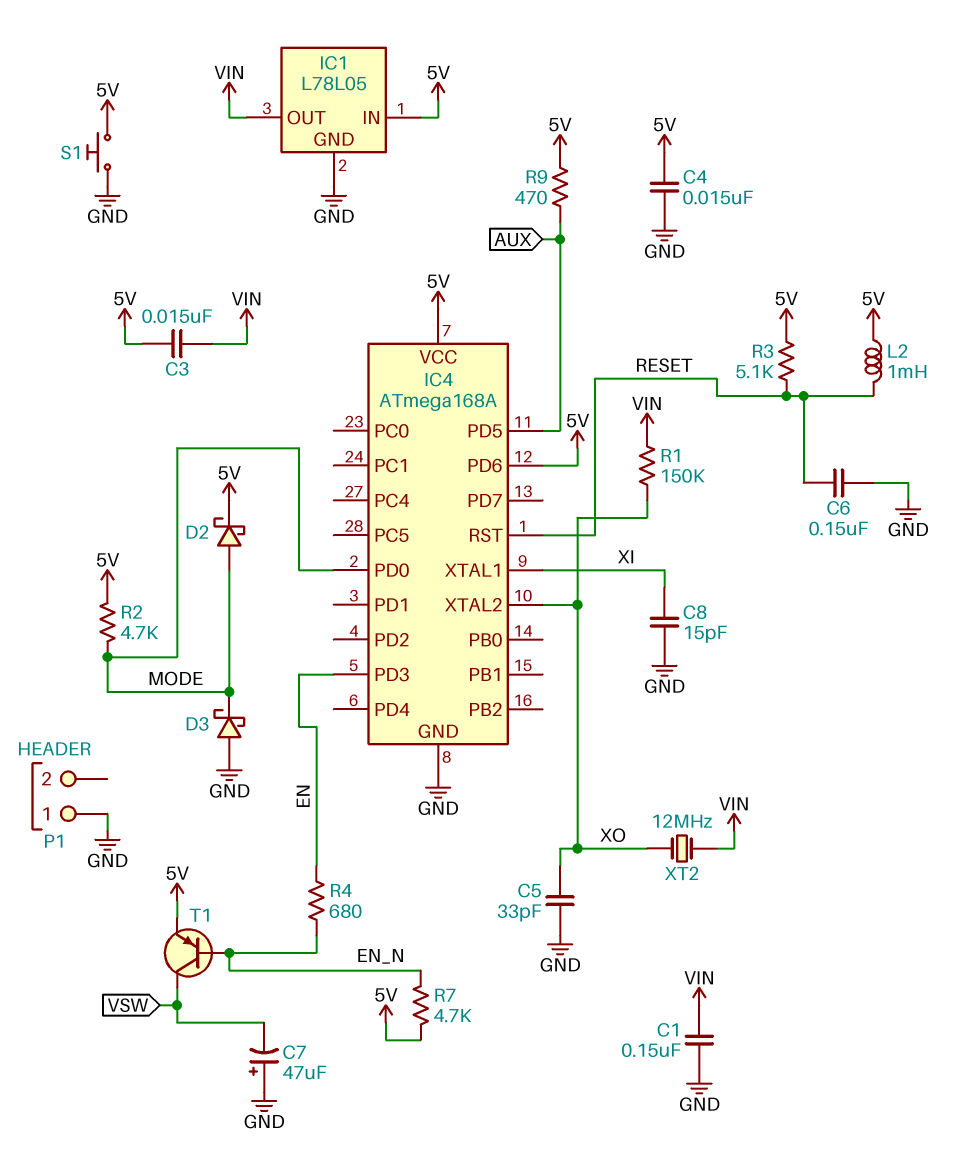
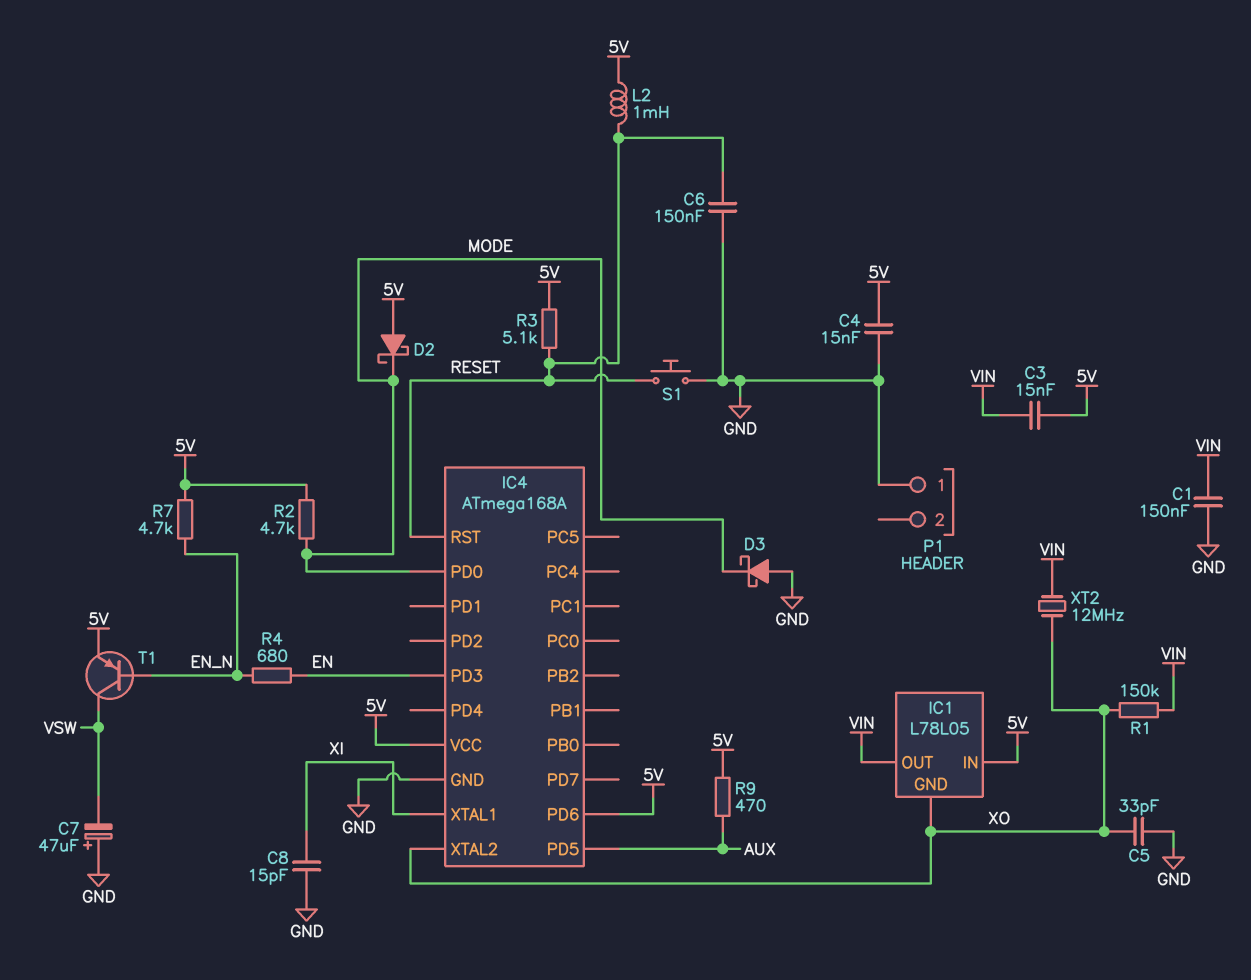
D2: schottky (A MODE, K 5V) -> schottky (A 5V, K MODE)
IC1 pin GND: GND -> XO
S1: button (5V, GND) -> button (GND, RESET)

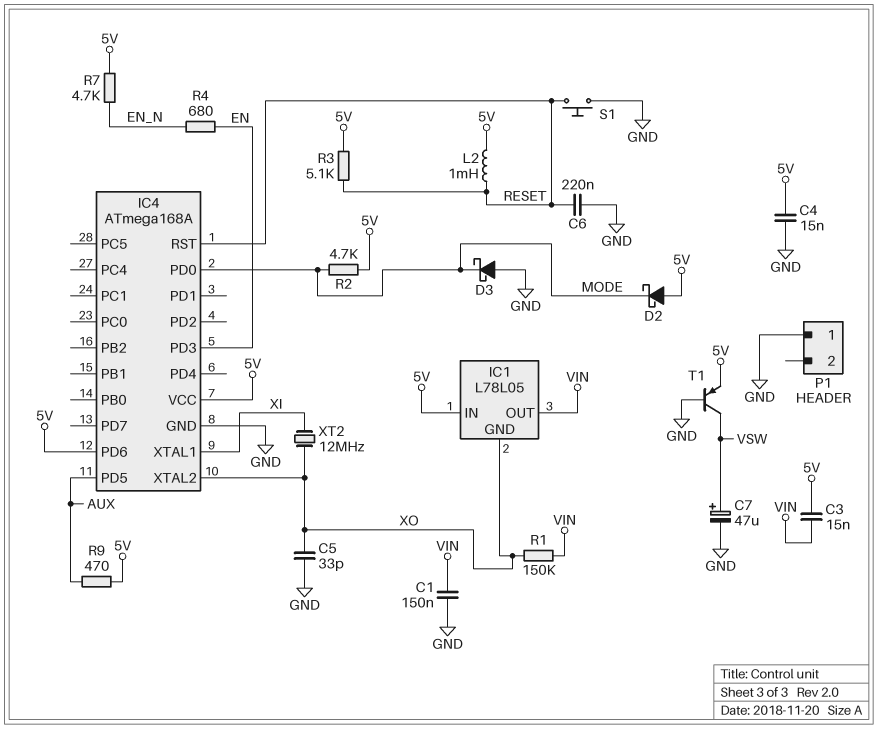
C6: 150nF (GND, RESET) -> 220nF (GND, RESET)
C7: 47uF (plus GND, minus VSW) -> 47uF (plus VSW, minus GND)
C8: 15pF (GND, XI) -> none
T1: PNP (B EN_N, C VSW, E 5V) -> PNP (B GND, C VSW, E 5V)
XT2: 12MHz (VIN, XO) -> 12MHz (XI, XO)

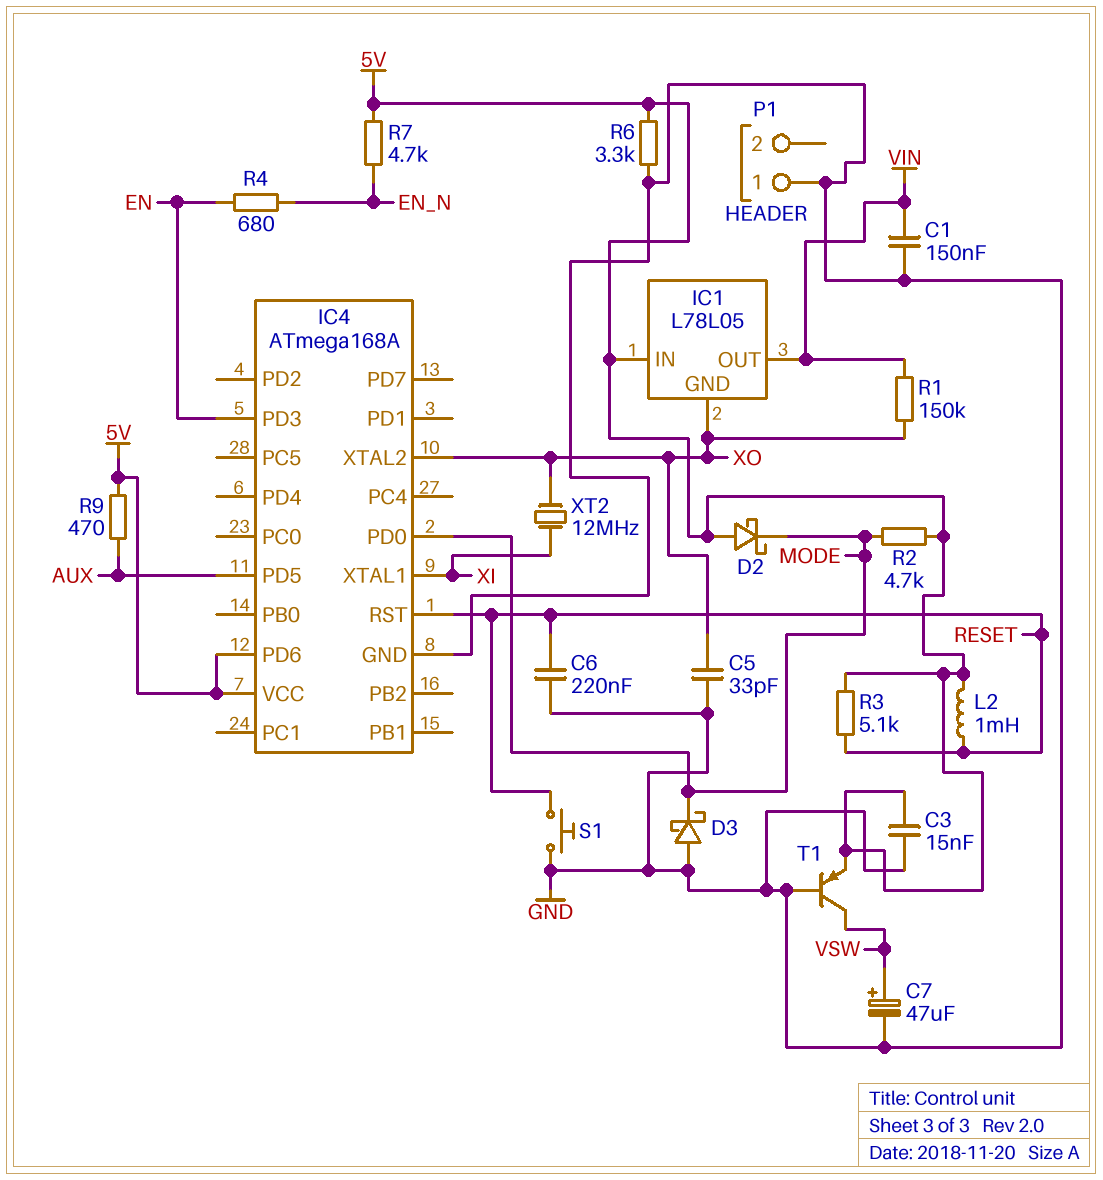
C3: 15nF (5V, VIN) -> 15nF (5V, GND)
C4: 15nF (5V, GND) -> none
R6: none -> 3.3k (5V, GND)

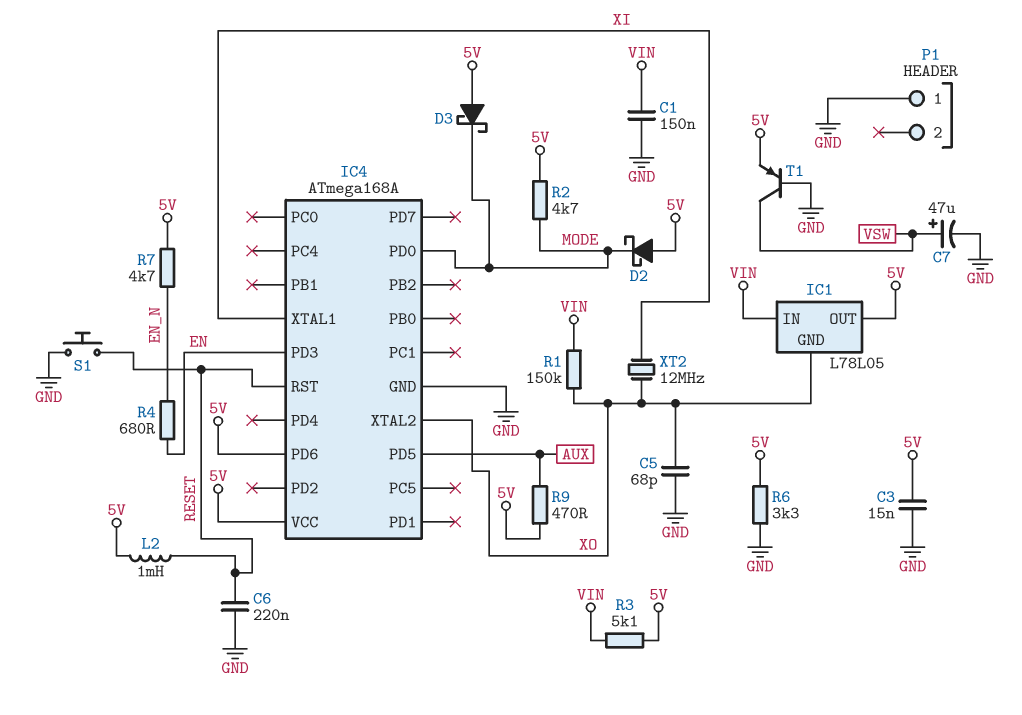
C5: 33pF (GND, XO) -> 68pF (GND, XO)
D3: schottky (A GND, K MODE) -> schottky (A 5V, K MODE)
IC1 pin IN: 5V -> VIN
IC1 pin OUT: VIN -> 5V
R3: 5.1k (5V, RESET) -> 5.1k (5V, VIN)

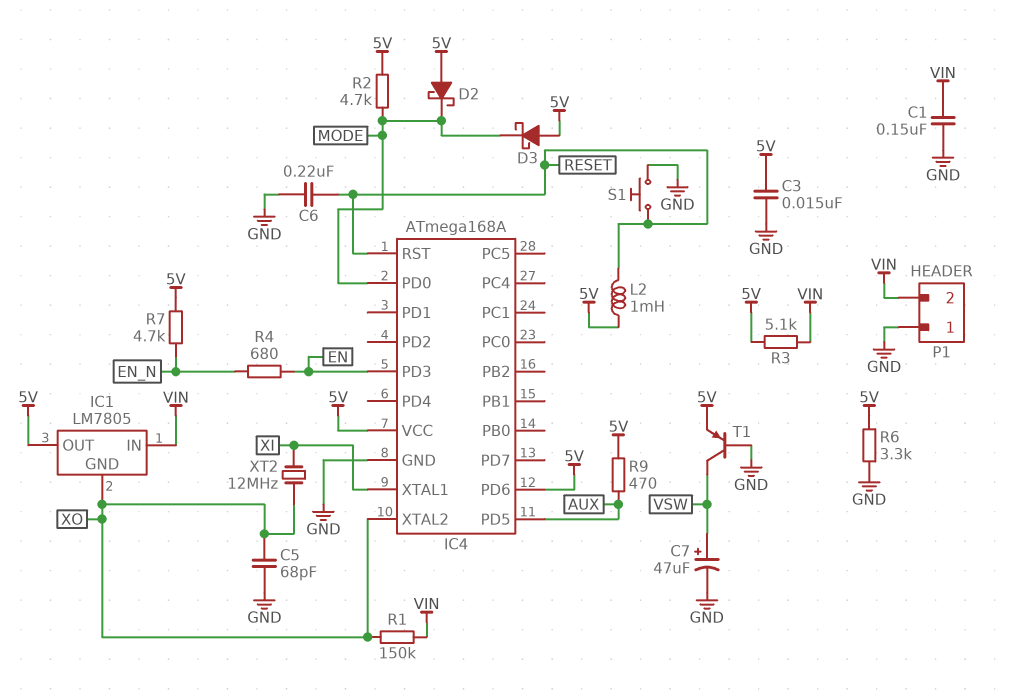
IC1: L78L05 -> LM7805
P1 pin 2: none -> VIN

